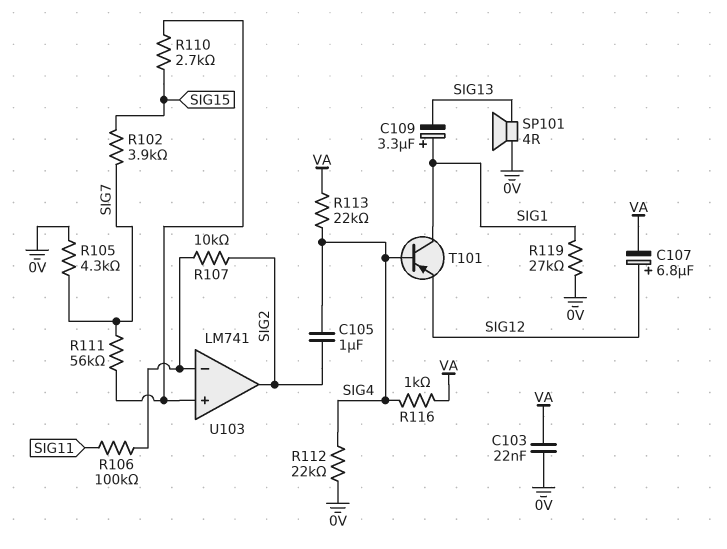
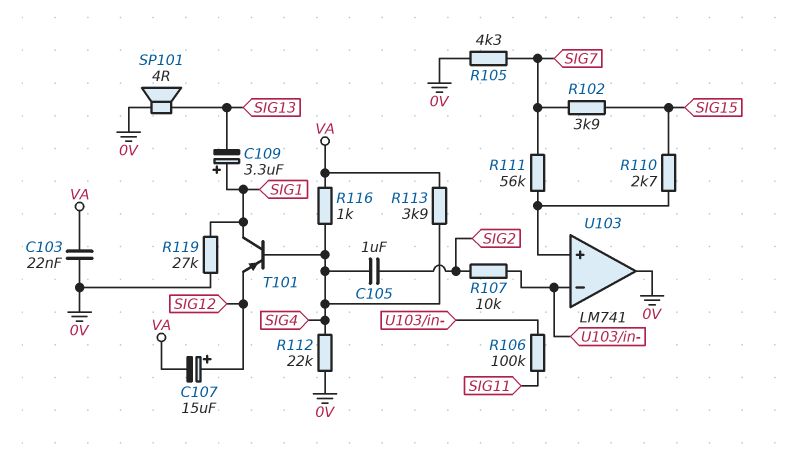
C107: 6.8uF (plus SIG12, minus VA) -> 15uF (plus SIG12, minus VA)
R113: 22k (SIG4, VA) -> 3.9k (SIG4, VA)
U103 pin out: SIG2 -> 0V

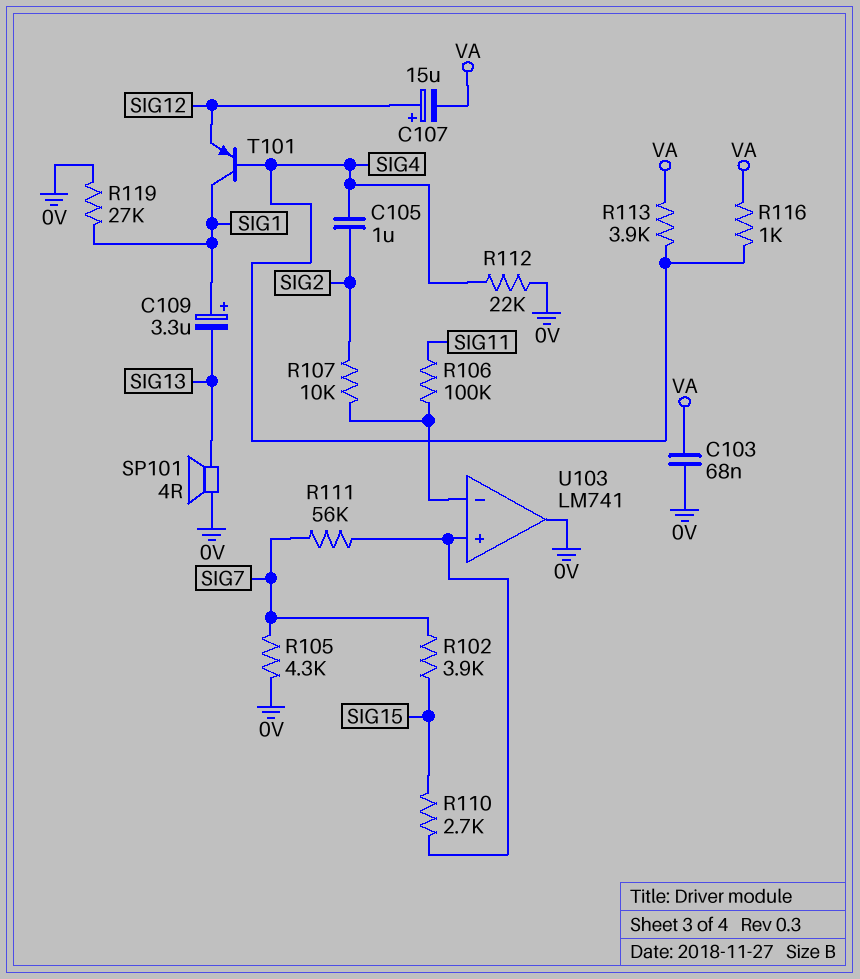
C103: 22nF (0V, VA) -> 68nF (0V, VA)

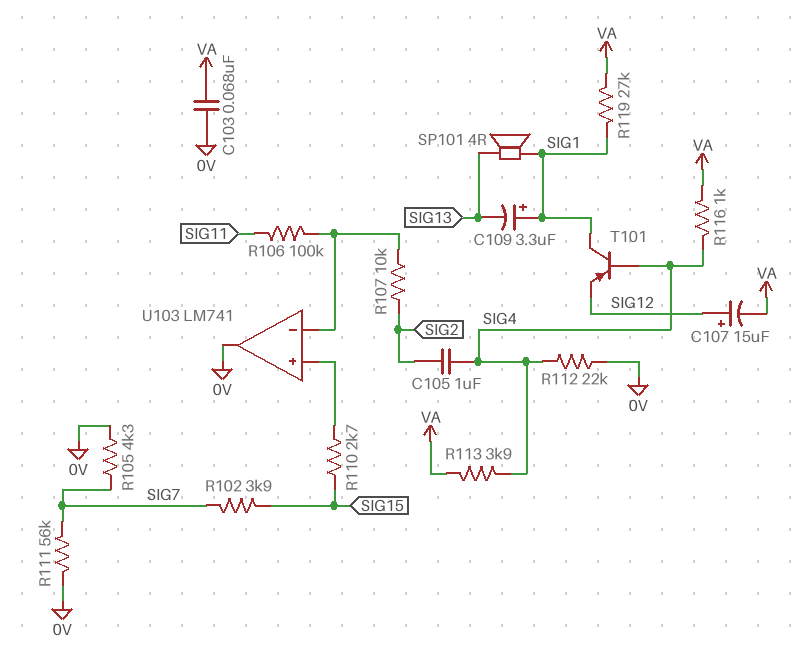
R111: 56k (SIG7, U103/in+) -> 56k (0V, SIG7)
R119: 27k (0V, SIG1) -> 27k (SIG1, VA)
SP101: speaker 4R (0V, SIG13) -> speaker 4R (SIG1, SIG13)

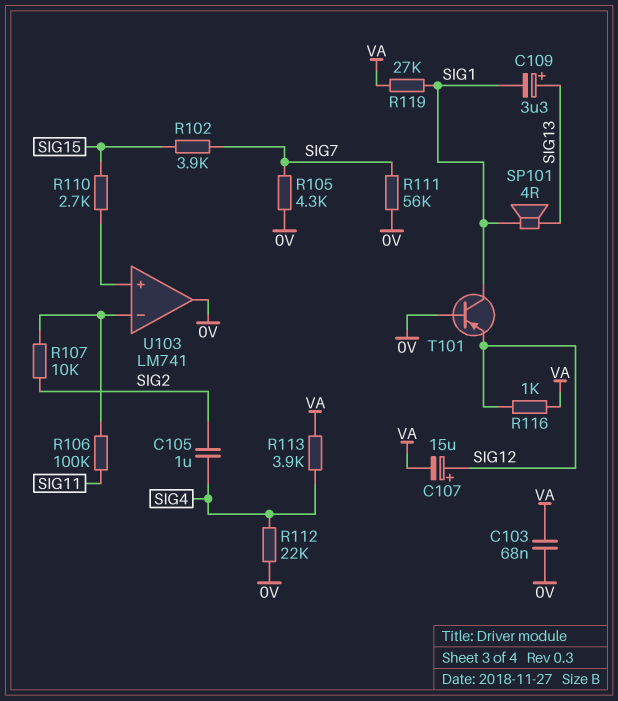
C109: 3.3uF (plus SIG1, minus SIG13) -> 3.3uF (plus SIG13, minus SIG1)
R116: 1k (SIG4, VA) -> 1k (SIG12, VA)
T101: PNP (B SIG4, C SIG1, E SIG12) -> PNP (B 0V, C SIG1, E SIG12)

